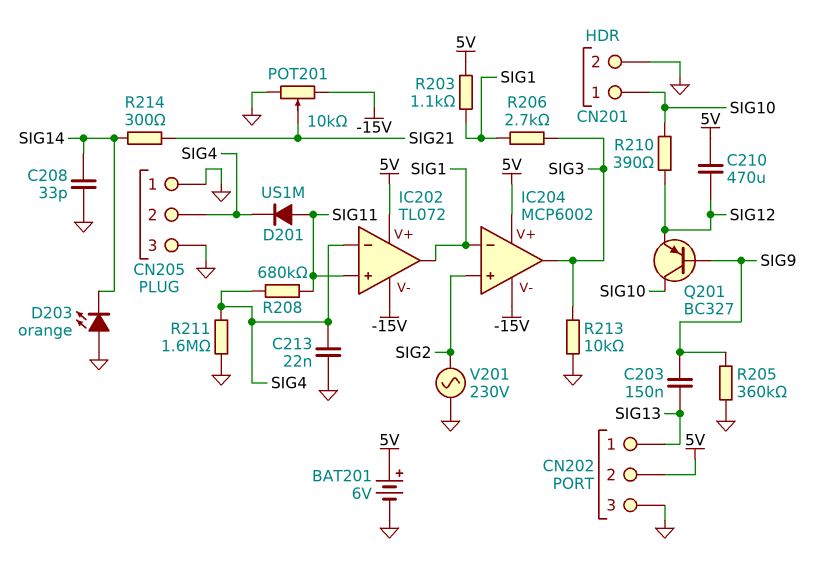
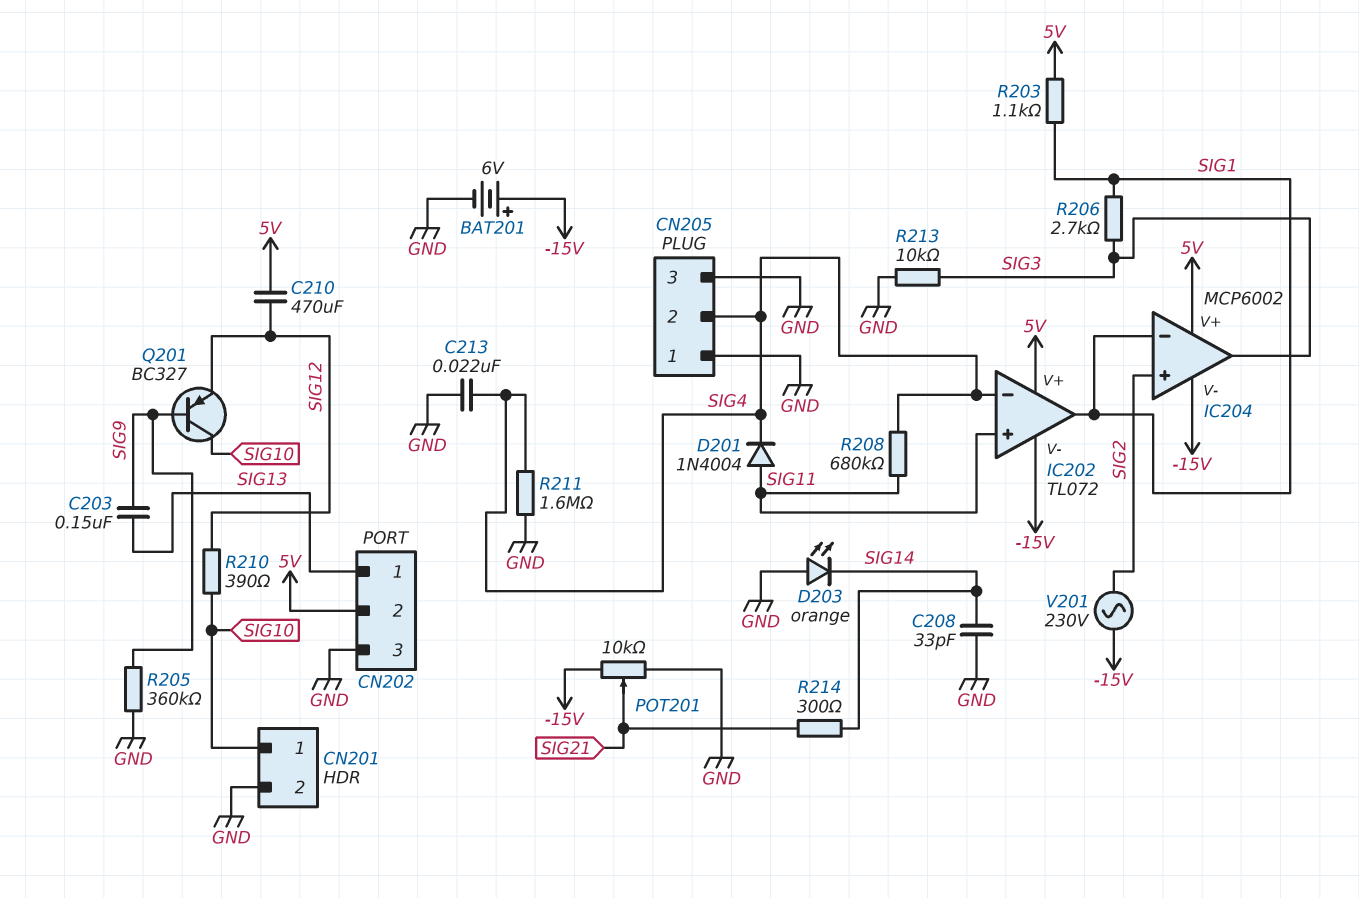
BAT201: 6V (plus 5V, minus GND) -> 6V (plus -15V, minus GND)
D201: diode US1M (A SIG11, K SIG4) -> diode 1N4004 (A SIG11, K SIG4)
V201: AC 230V (GND, SIG2) -> AC 230V (-15V, SIG2)

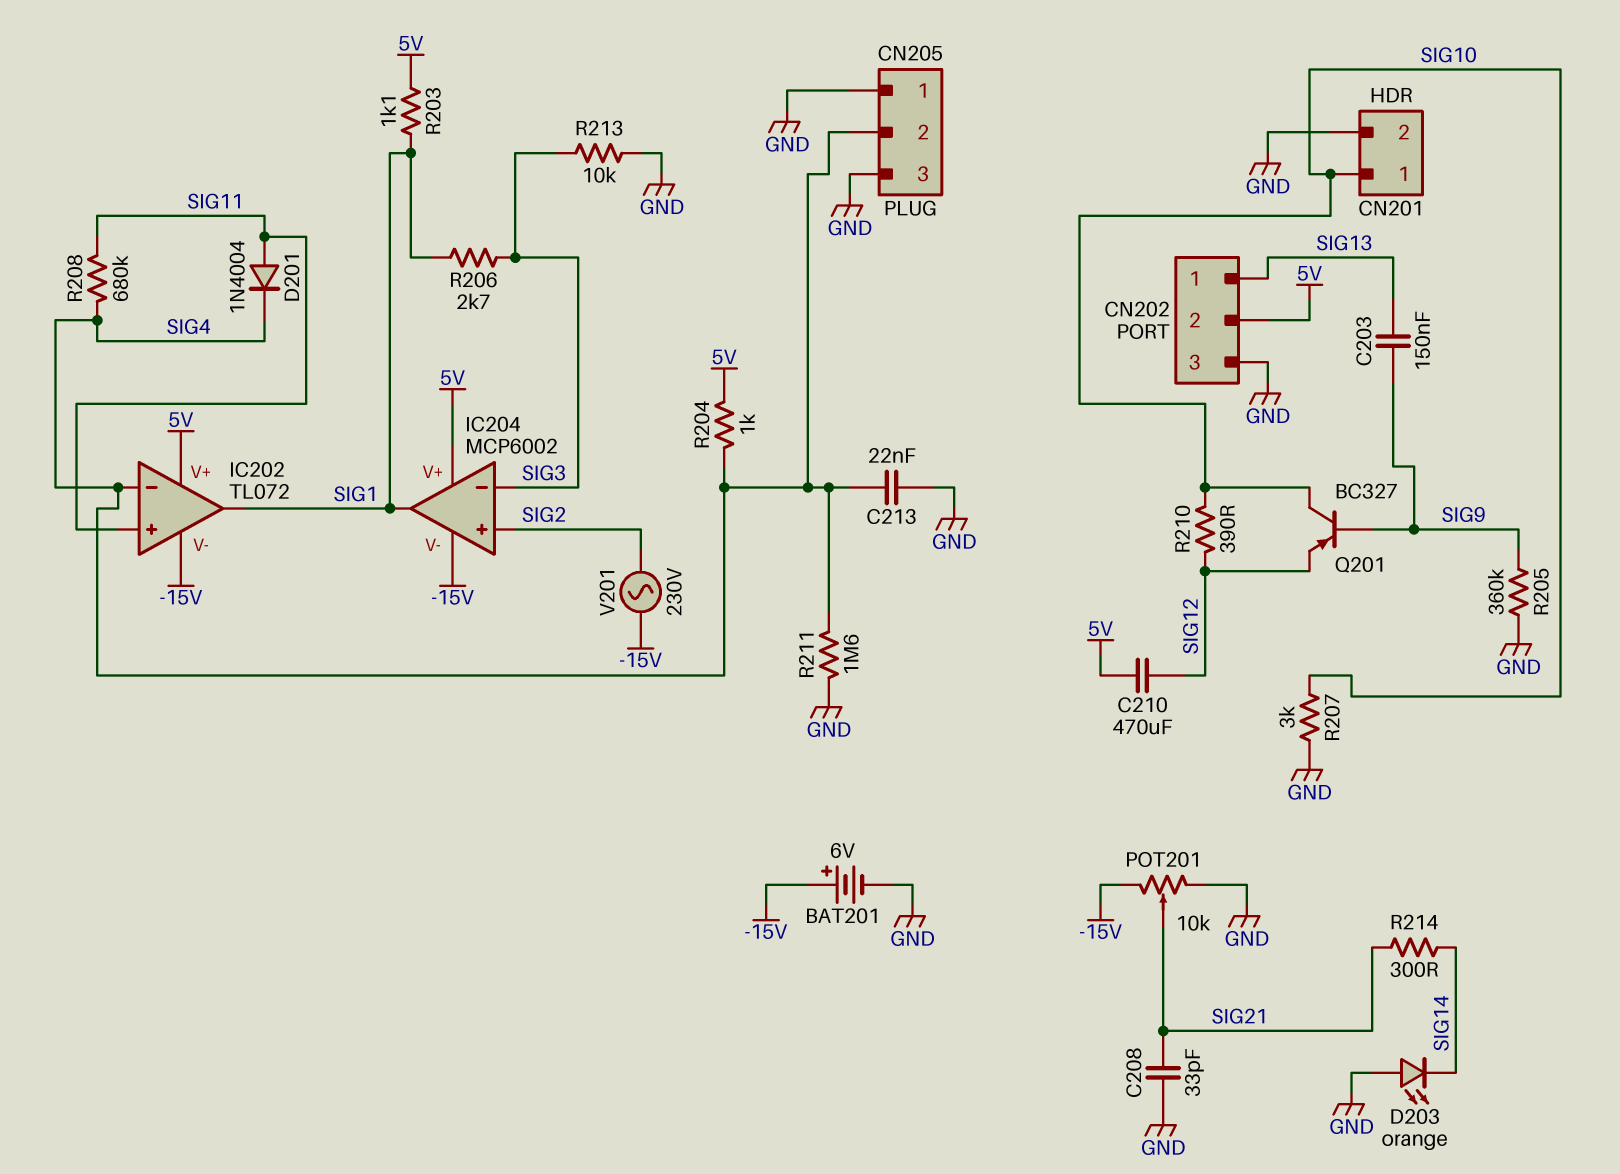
C208: 33pF (GND, SIG14) -> 33pF (GND, SIG21)
IC204 pin in-: SIG1 -> SIG3
IC204 pin out: SIG3 -> SIG1
R204: none -> 1k (5V, SIG4)
R207: none -> 3k (GND, SIG10)

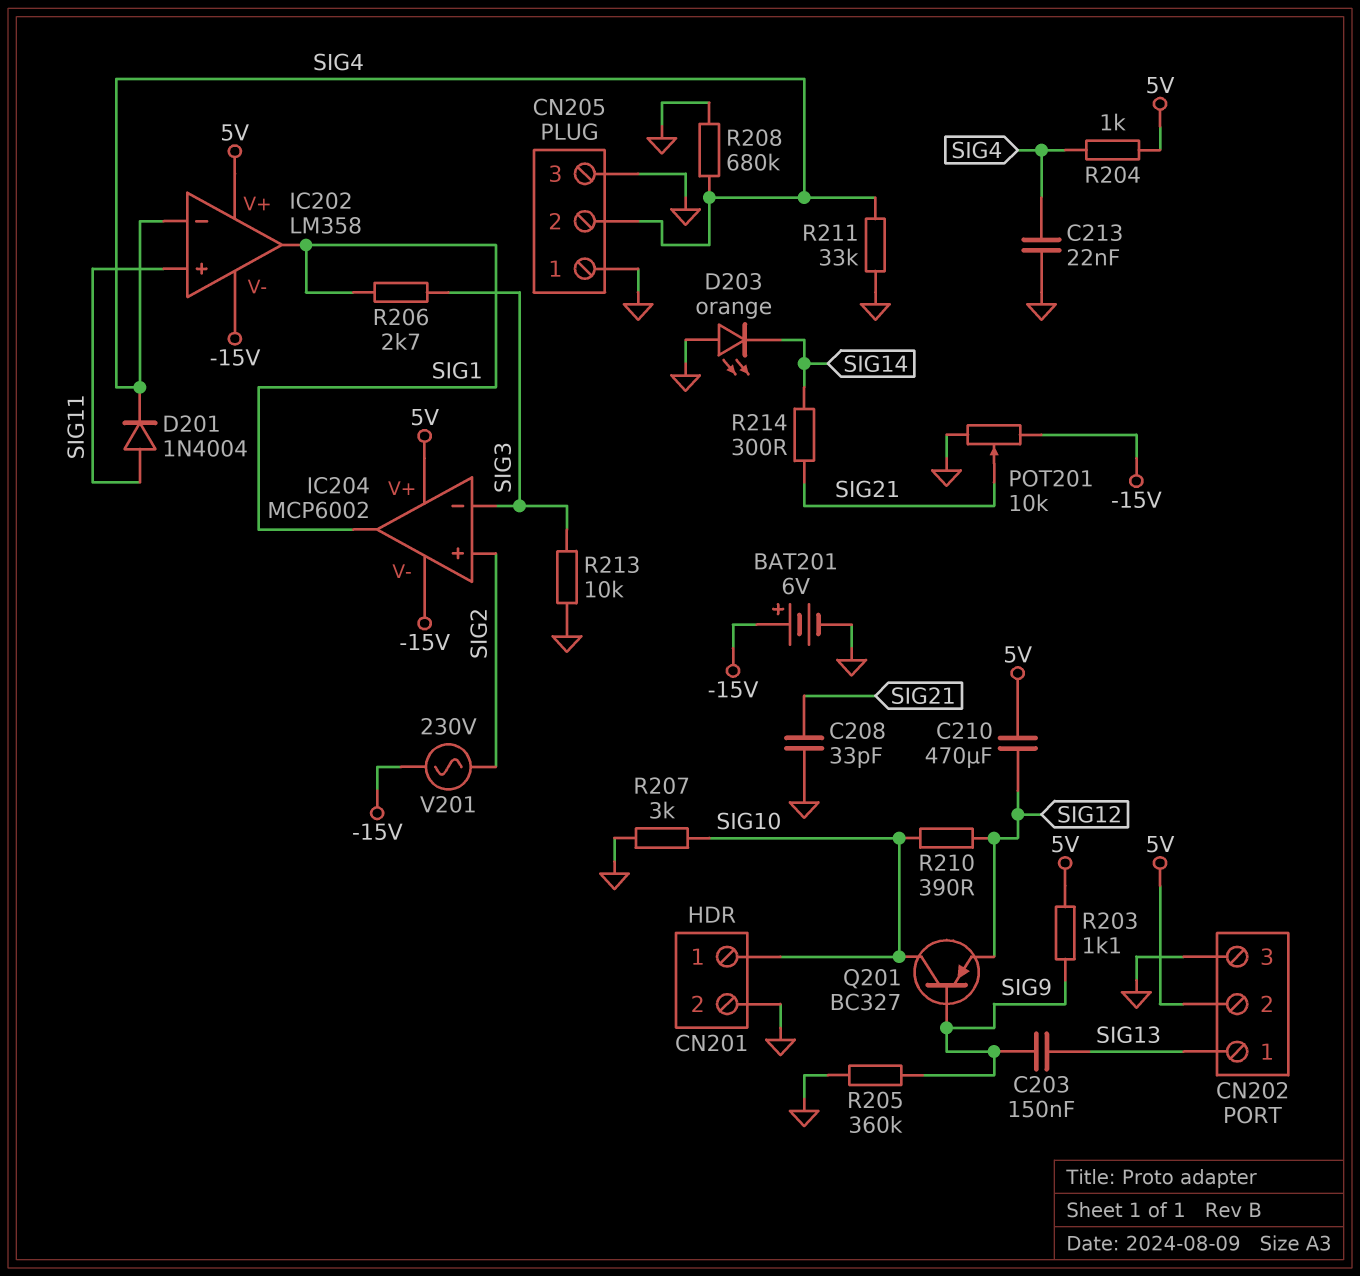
IC202: TL072 -> LM358
R203: 1.1k (5V, SIG1) -> 1.1k (5V, SIG9)
R208: 680k (SIG4, SIG11) -> 680k (GND, SIG4)
R211: 1.6M (GND, SIG4) -> 33k (GND, SIG4)

